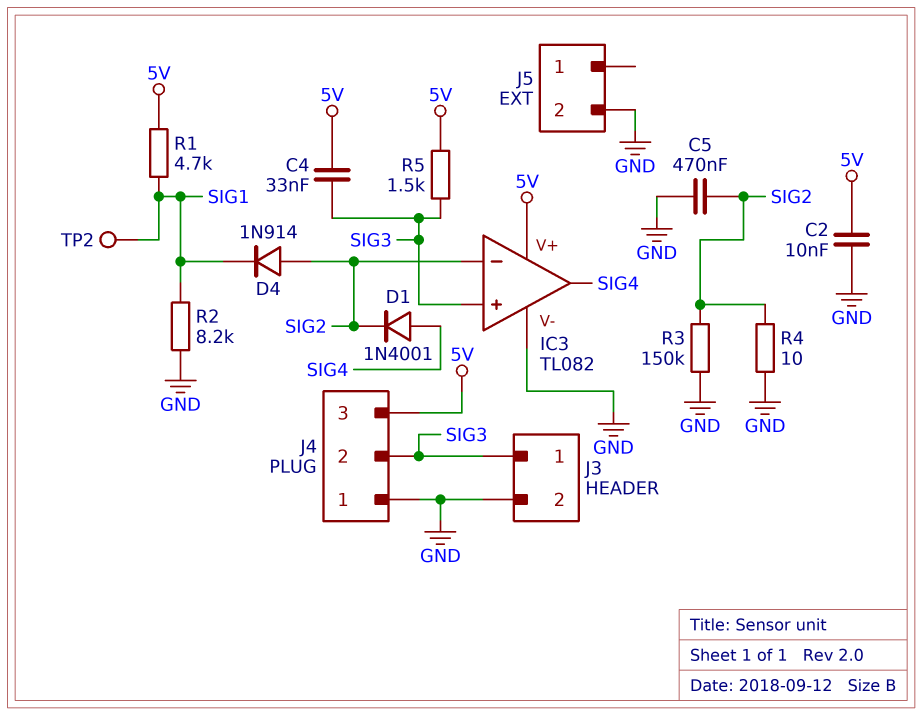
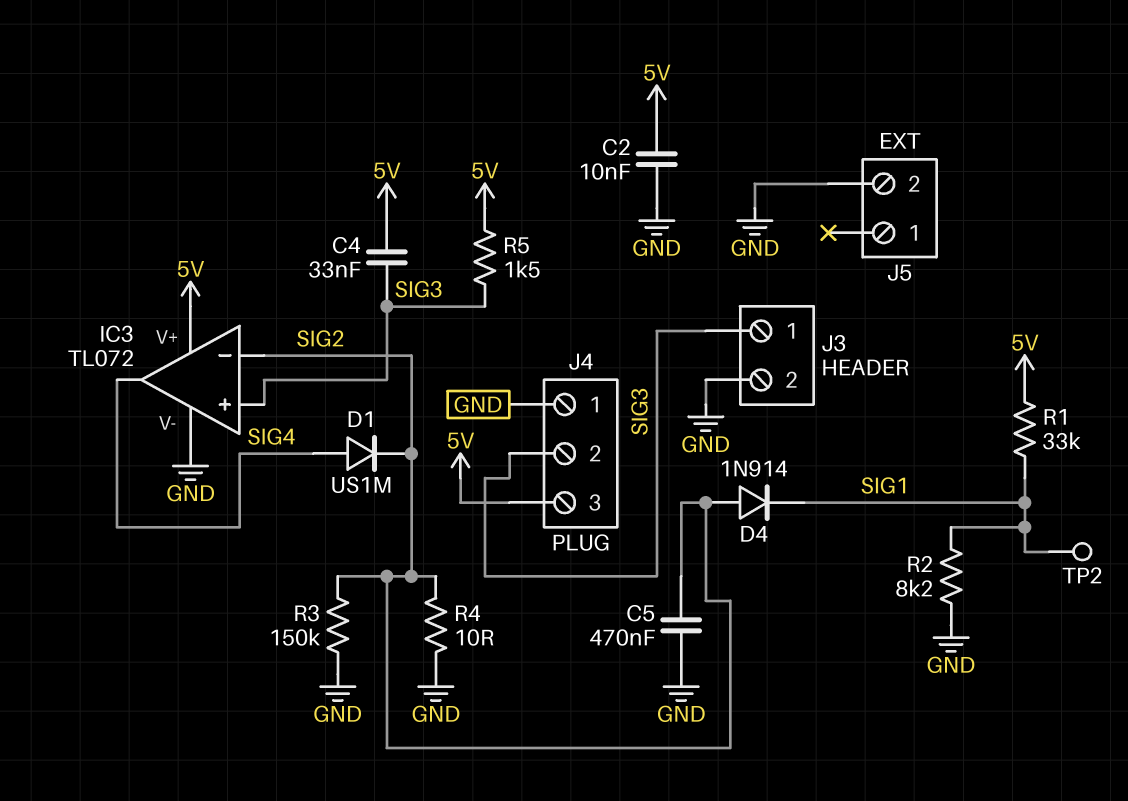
D1: diode 1N4001 (A SIG4, K SIG2) -> diode US1M (A SIG4, K SIG2)
IC3: TL082 -> TL072
R1: 4.7k (5V, SIG1) -> 33k (5V, SIG1)

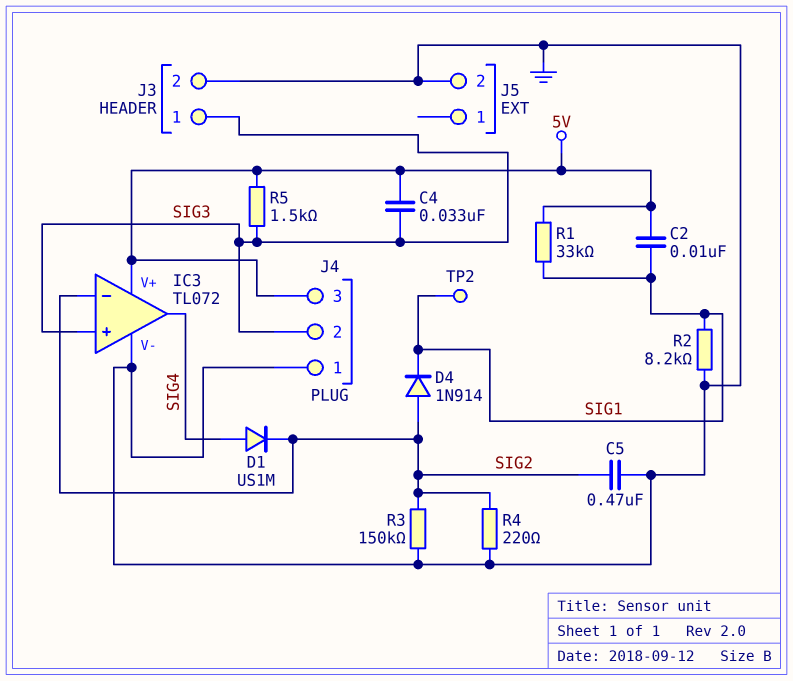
C2: 10nF (5V, GND) -> 10nF (5V, SIG1)
R4: 10 (GND, SIG2) -> 220 (GND, SIG2)

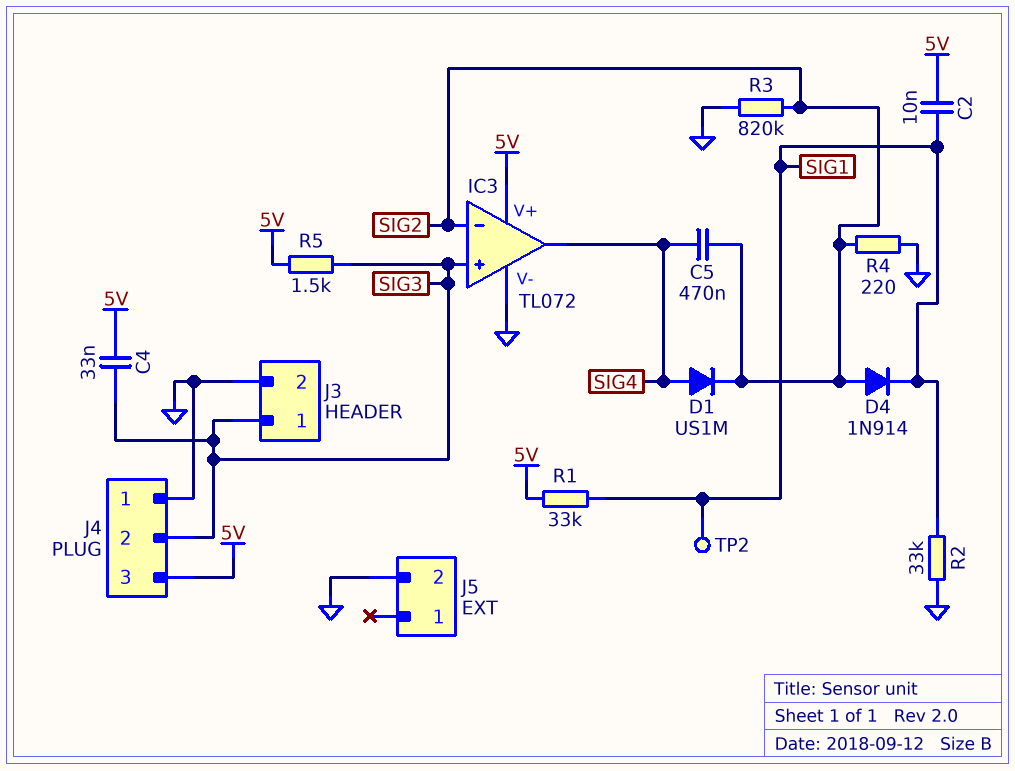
C5: 470nF (GND, SIG2) -> 470nF (SIG2, SIG4)
R2: 8.2k (GND, SIG1) -> 33k (GND, SIG1)
R3: 150k (GND, SIG2) -> 820k (GND, SIG2)

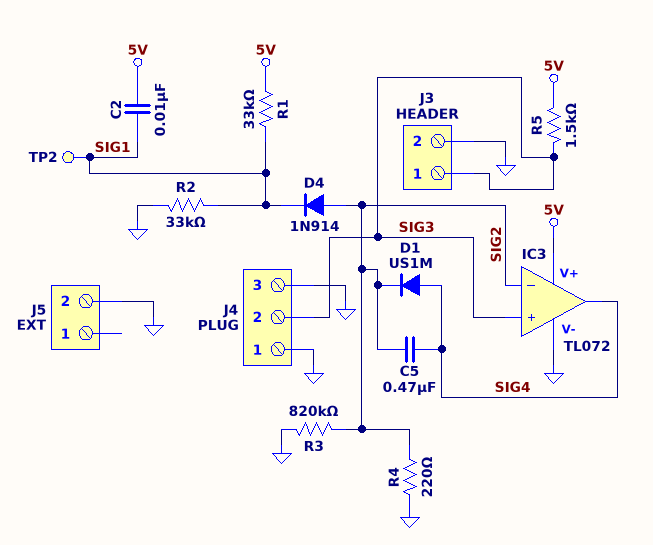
C4: 33nF (5V, SIG3) -> none
J4 pin 3: 5V -> GND

